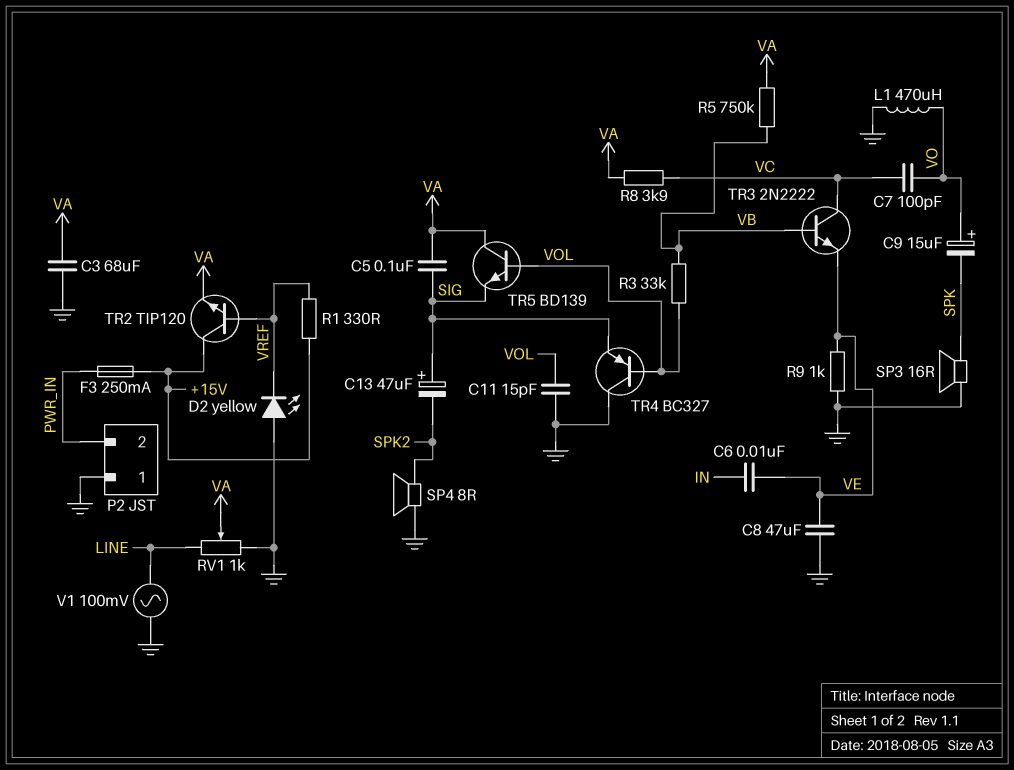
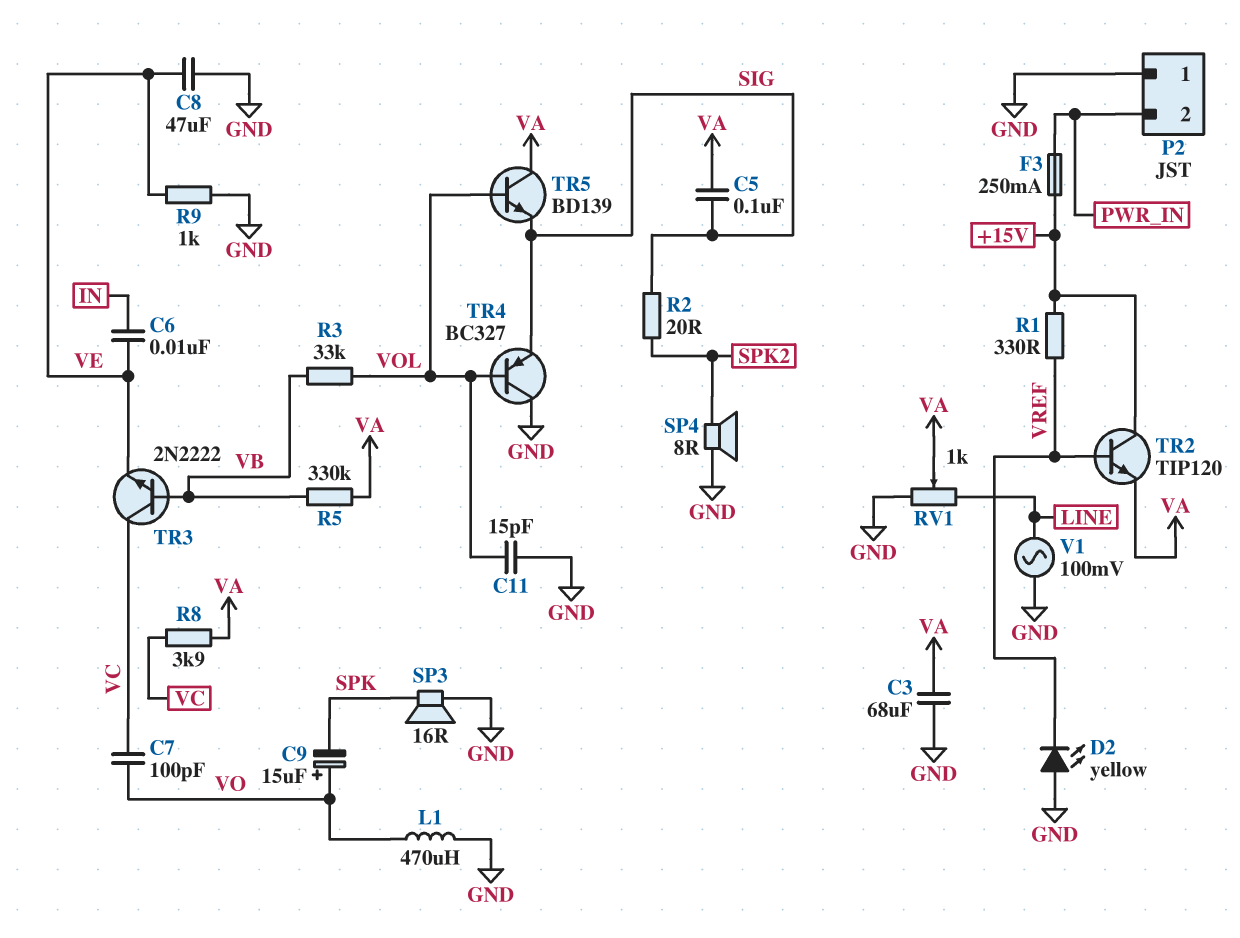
C13: 47uF (plus SIG, minus SPK2) -> none
R2: none -> 20 (SIG, SPK2)
R5: 750k (VA, VB) -> 330k (VA, VB)

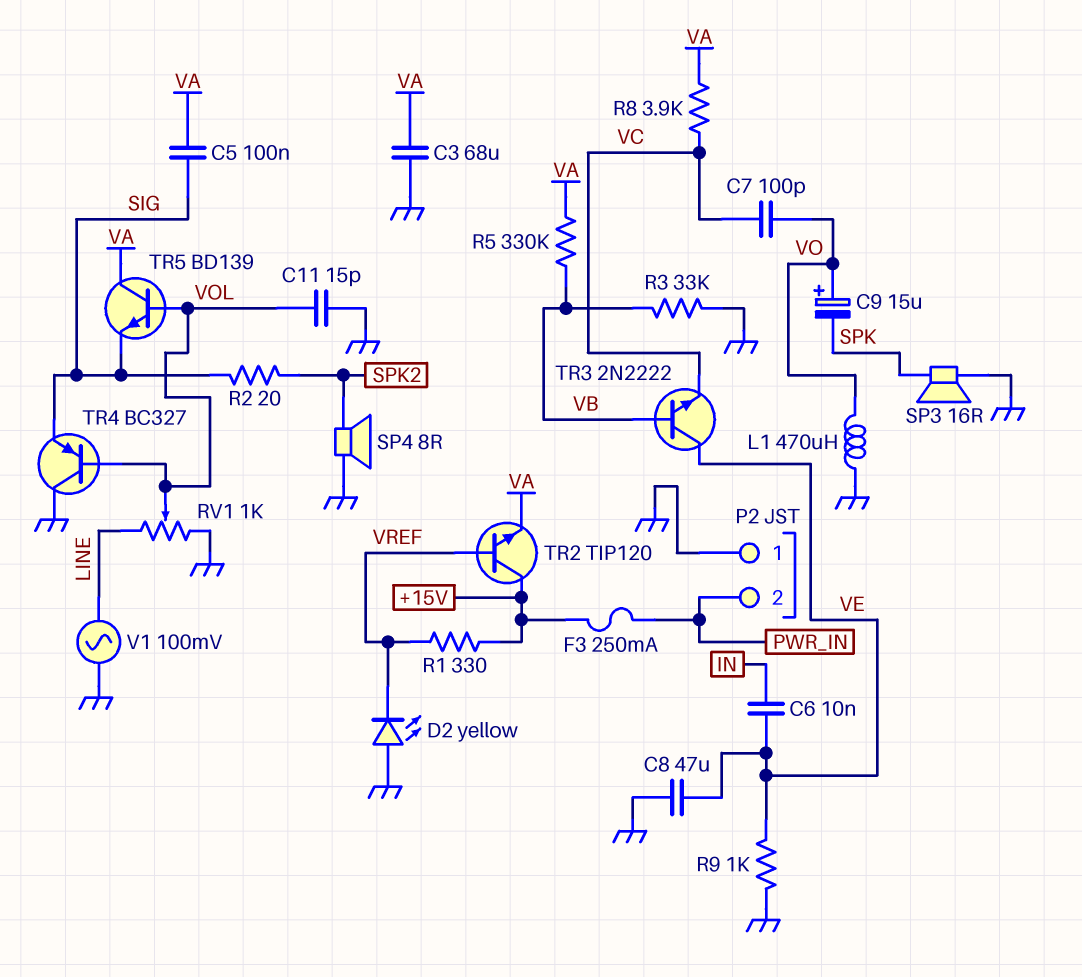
R3: 33k (VB, VOL) -> 33k (GND, VB)
RV1: 1k (GND, LINE, wiper VA) -> 1k (GND, LINE, wiper VOL)
TR3: NPN 2N2222 (B VB, C VC, E VE) -> NPN 2N2222 (B VB, C VE, E VC)

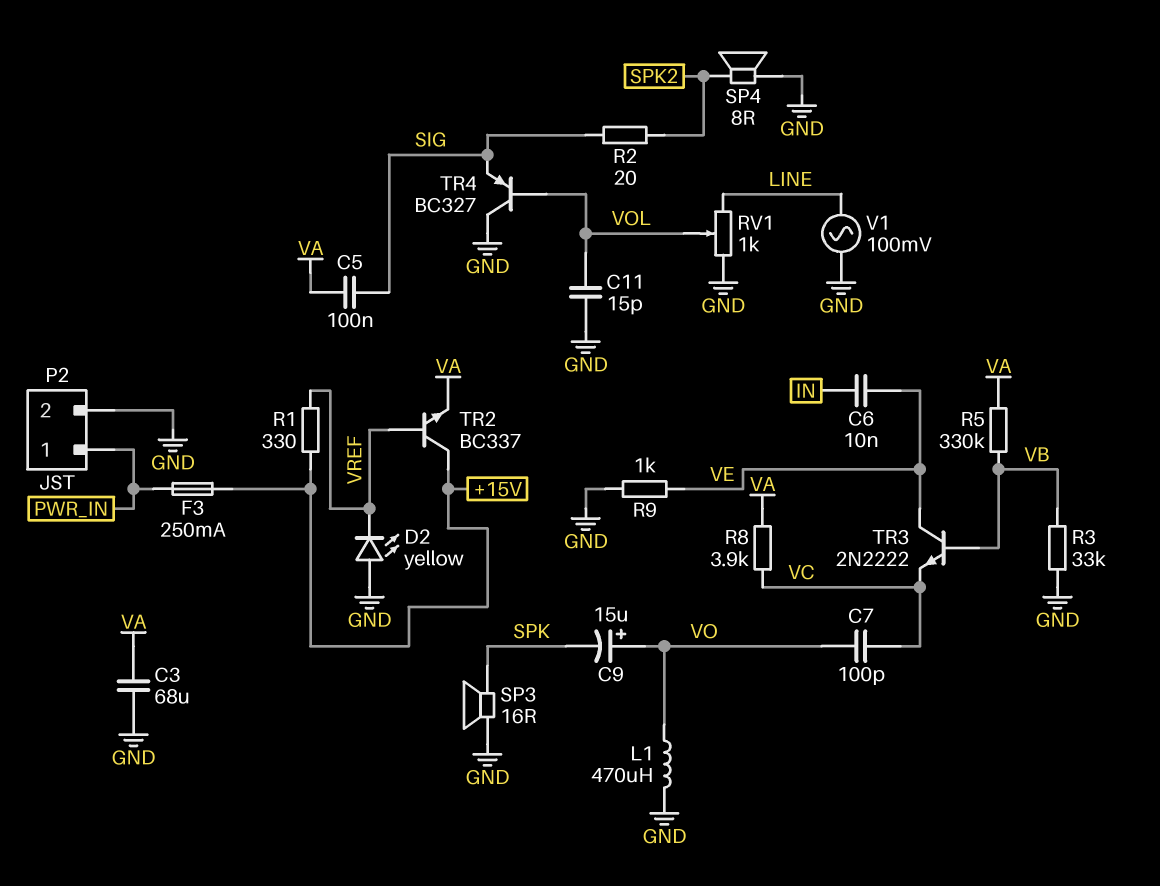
C8: 47uF (GND, VE) -> none
P2 pin 1: GND -> PWR_IN
P2 pin 2: PWR_IN -> GND
TR2: NPN TIP120 (B VREF, C +15V, E VA) -> NPN BC337 (B VREF, C +15V, E VA)
TR5: NPN BD139 (B VOL, C VA, E SIG) -> none

